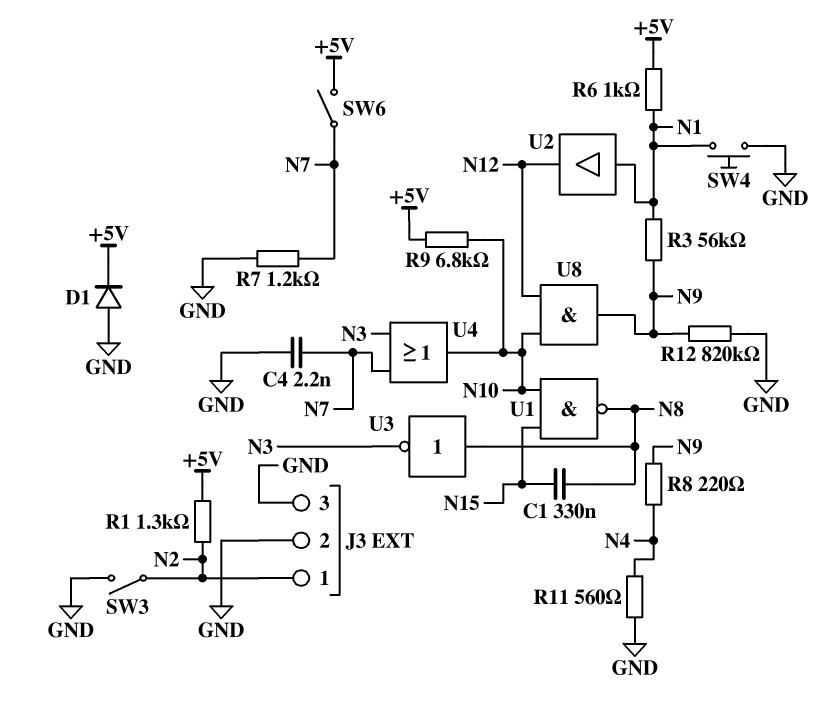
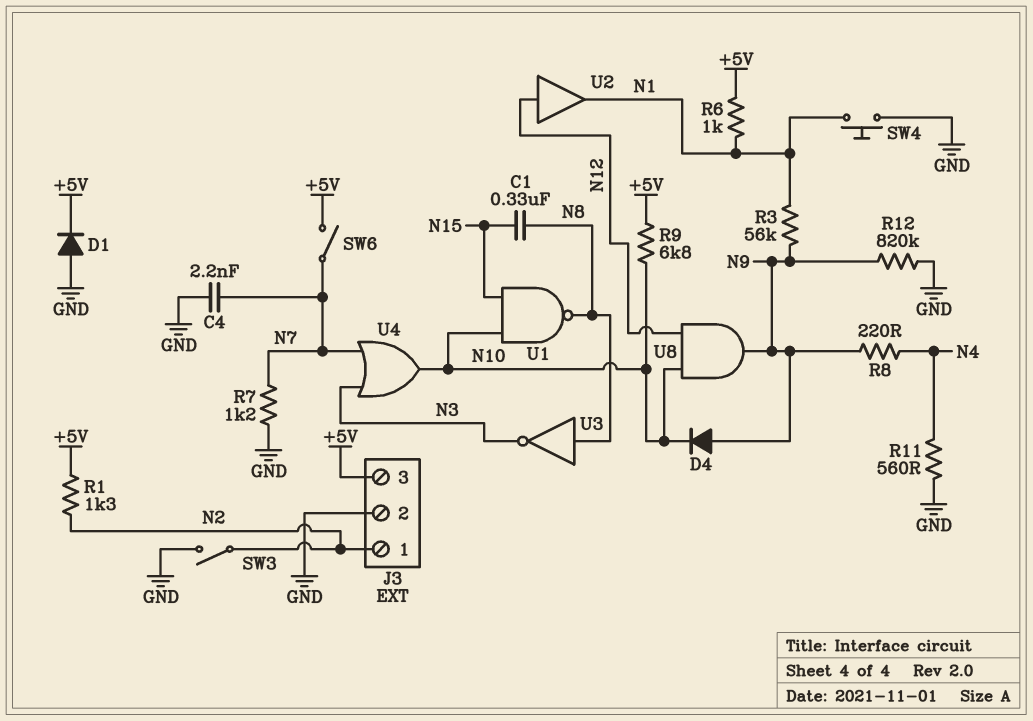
D4: none -> diode (A N9, K N10)
J3 pin 3: GND -> +5V
U2: buffer (in N1, out N12) -> buffer (in N12, out N1)

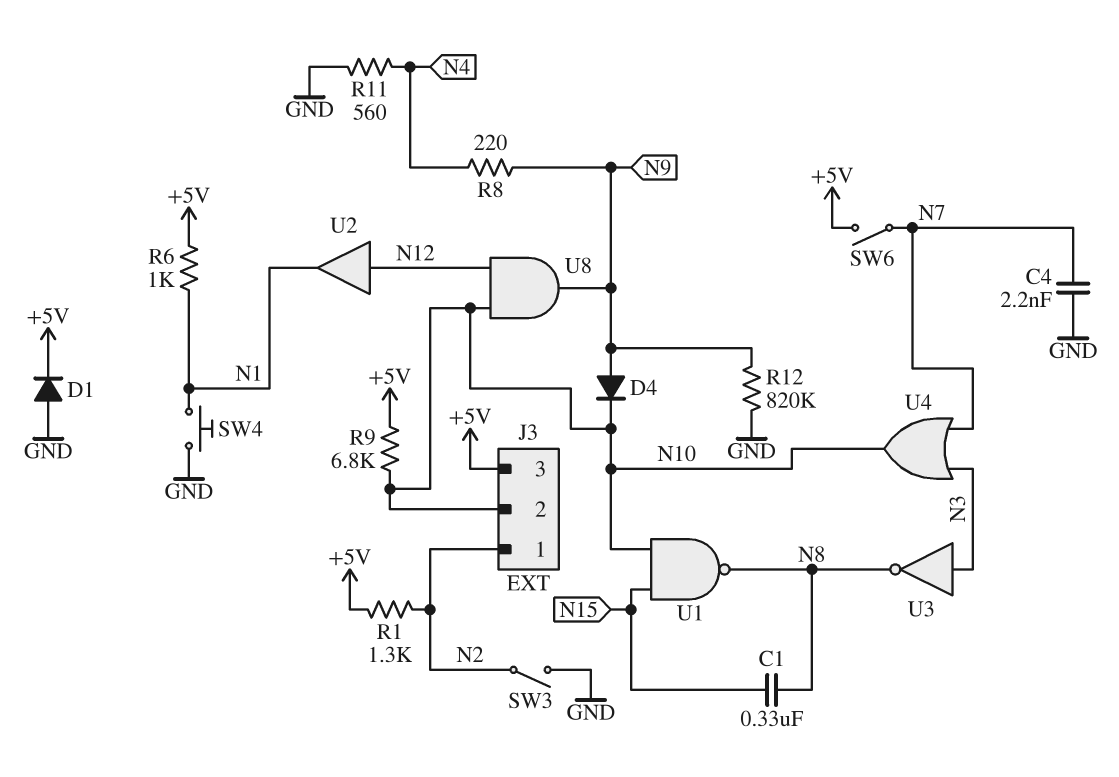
J3 pin 2: GND -> N10
R3: 56k (N1, N9) -> none
R7: 1.2k (GND, N7) -> none
U3: NOT (in N8, out N3) -> NOT (in N3, out N8)

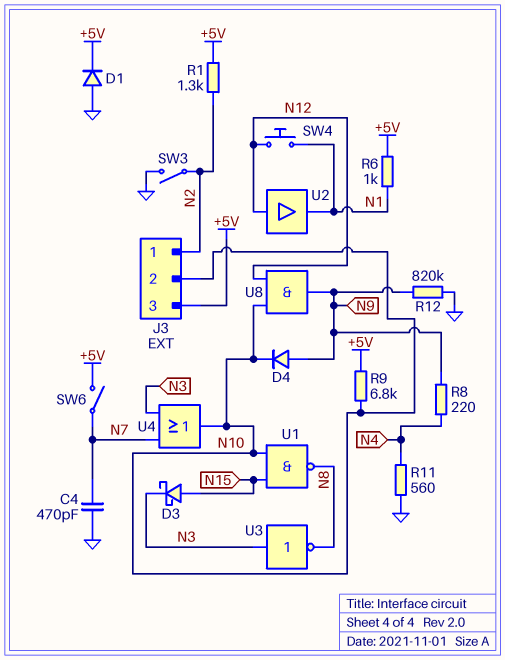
C1: 330nF (N8, N15) -> none
C4: 2.2nF (GND, N7) -> 470pF (GND, N7)
D3: none -> schottky (A N15, K N3)
SW4: button (GND, N1) -> button (N1, N12)

